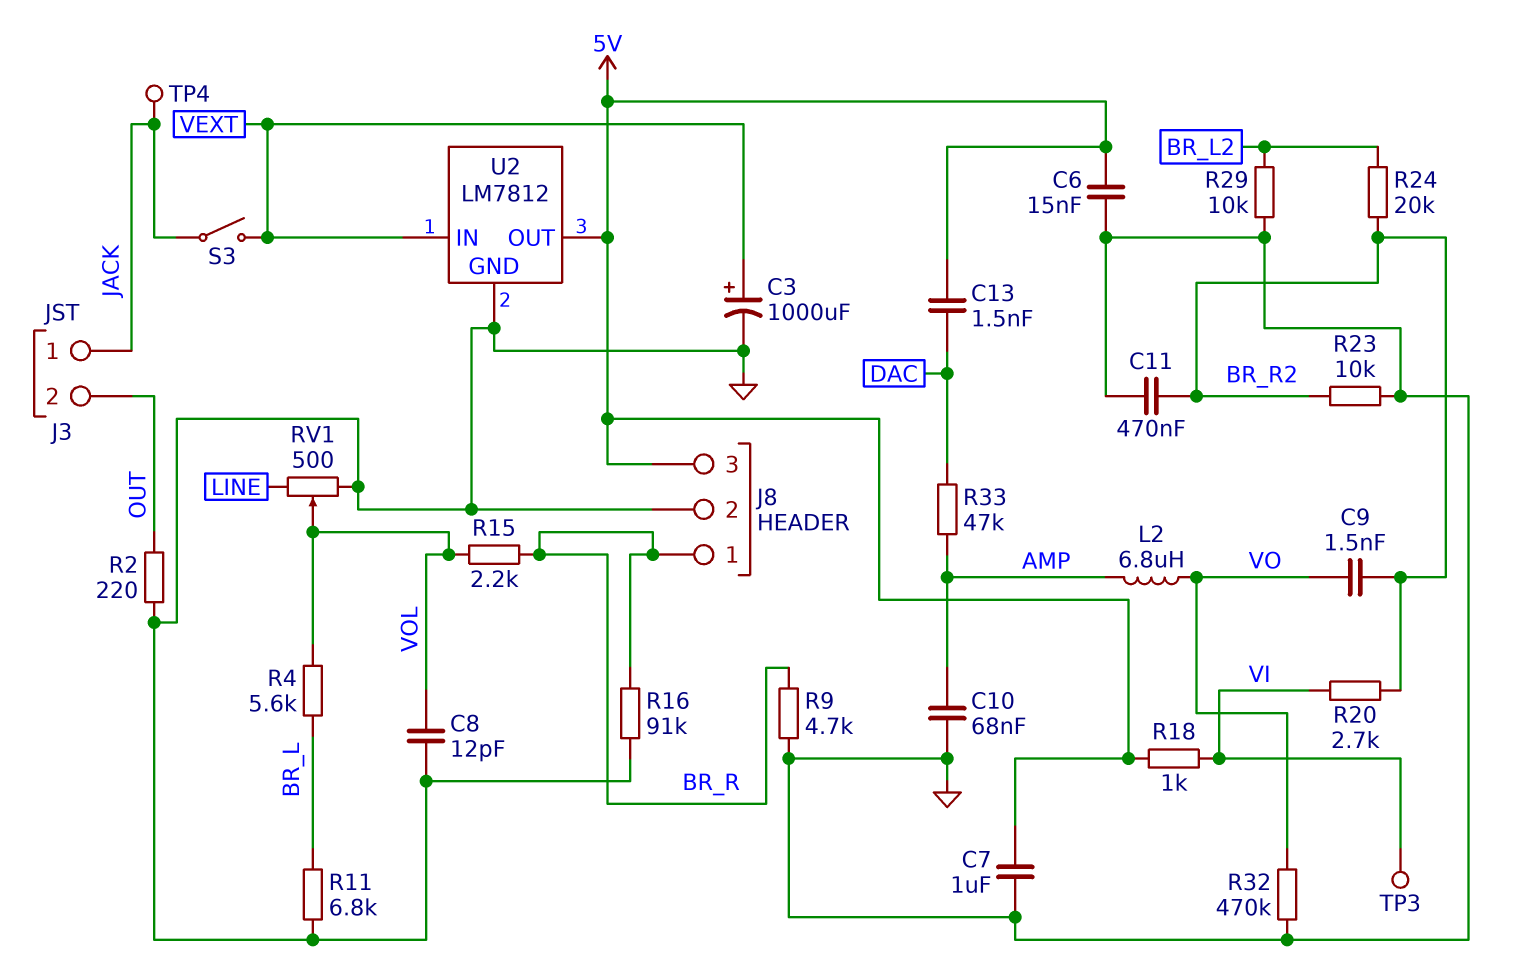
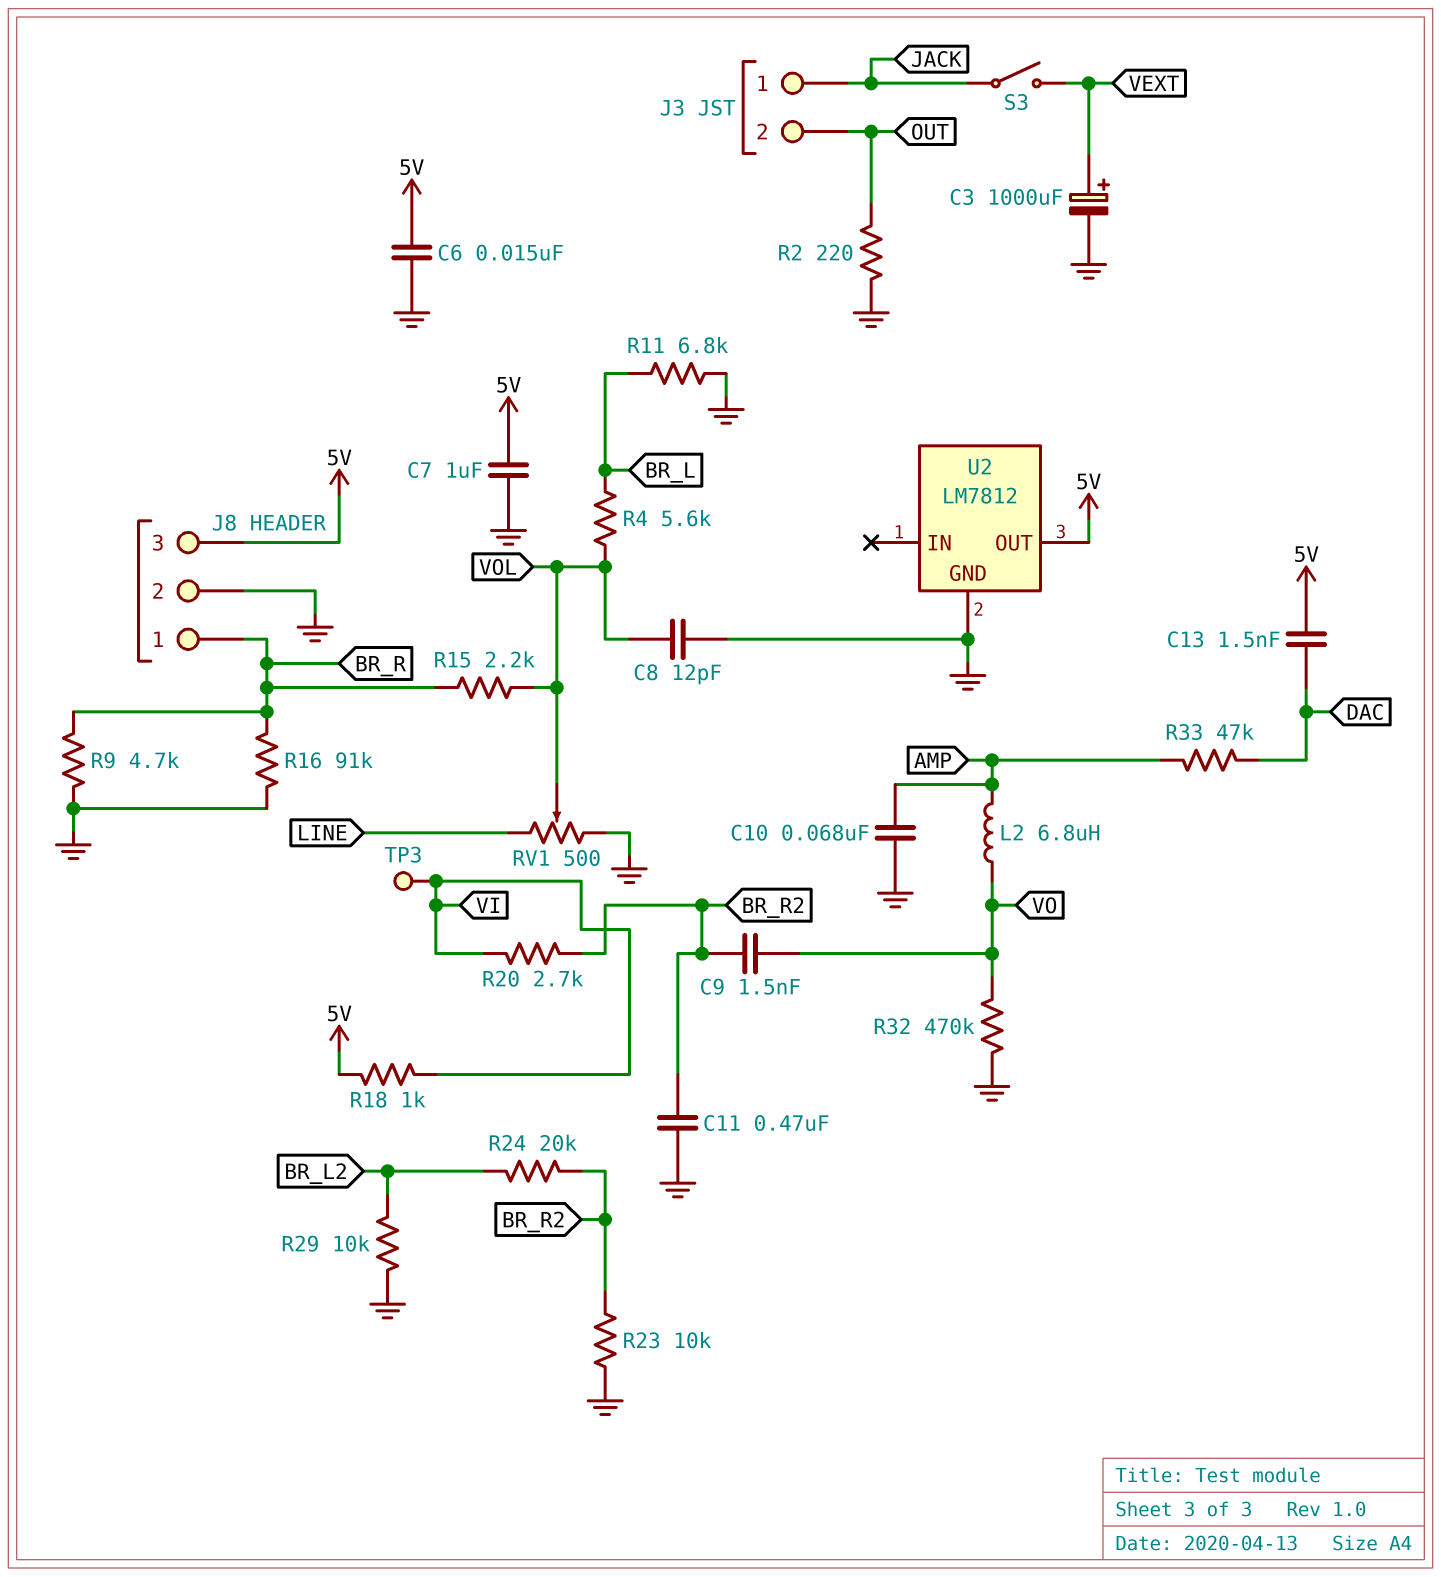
TP4: test point (JACK) -> none
U2 pin IN: VEXT -> none

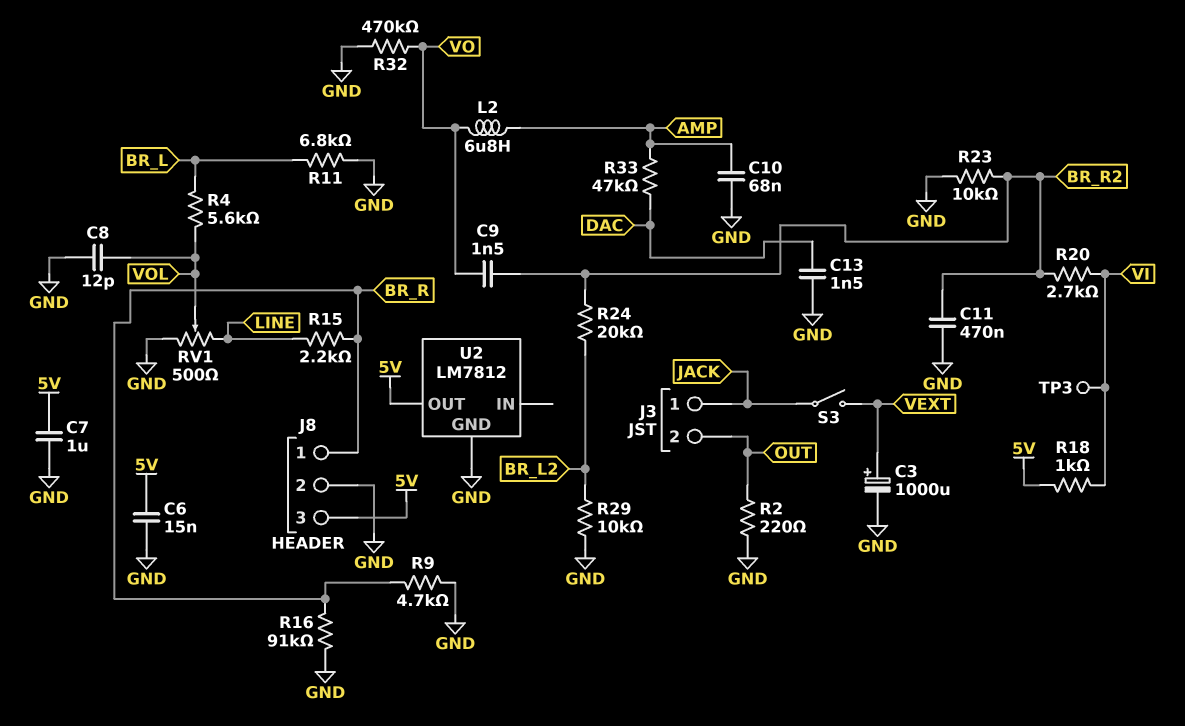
C13: 1.5nF (5V, DAC) -> 1.5nF (DAC, GND)
R15: 2.2k (BR_R, VOL) -> 2.2k (BR_R, LINE)

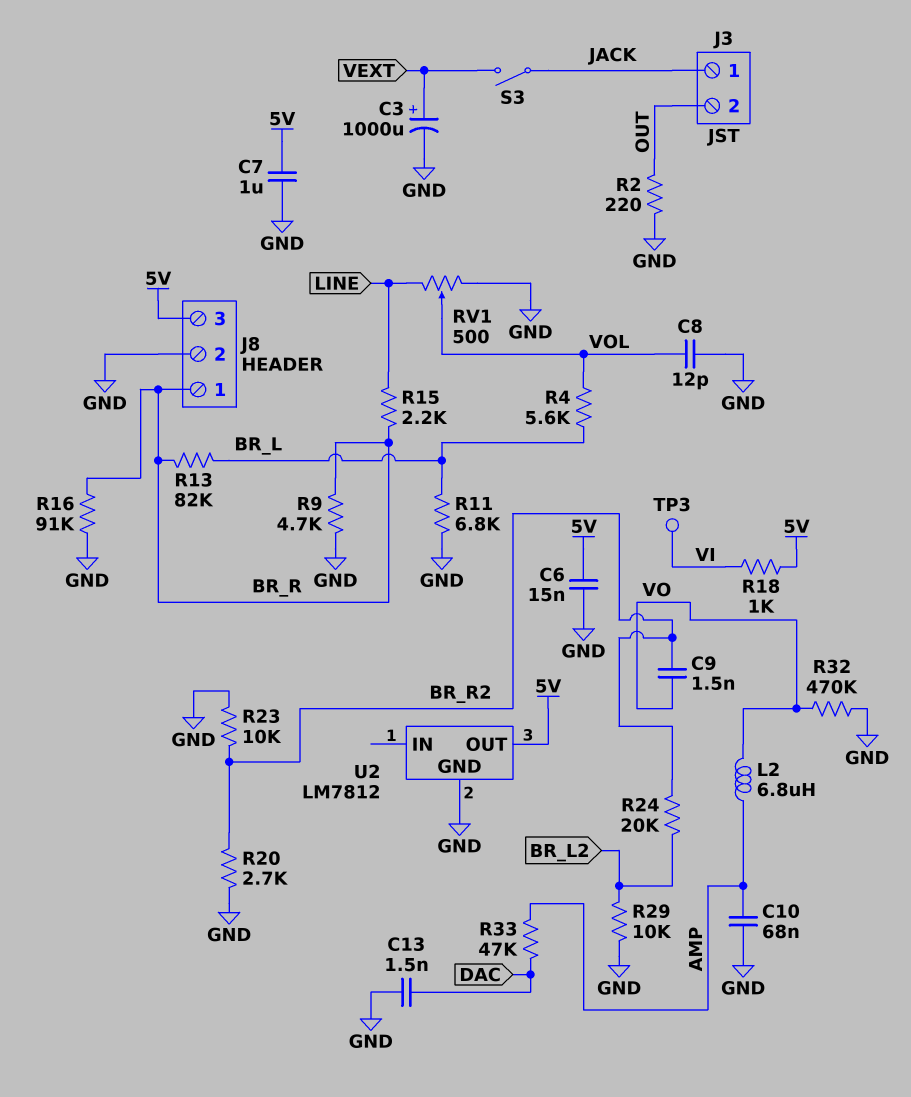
C11: 470nF (BR_R2, GND) -> none
R13: none -> 82k (BR_L, BR_R)
R20: 2.7k (BR_R2, VI) -> 2.7k (BR_R2, GND)

